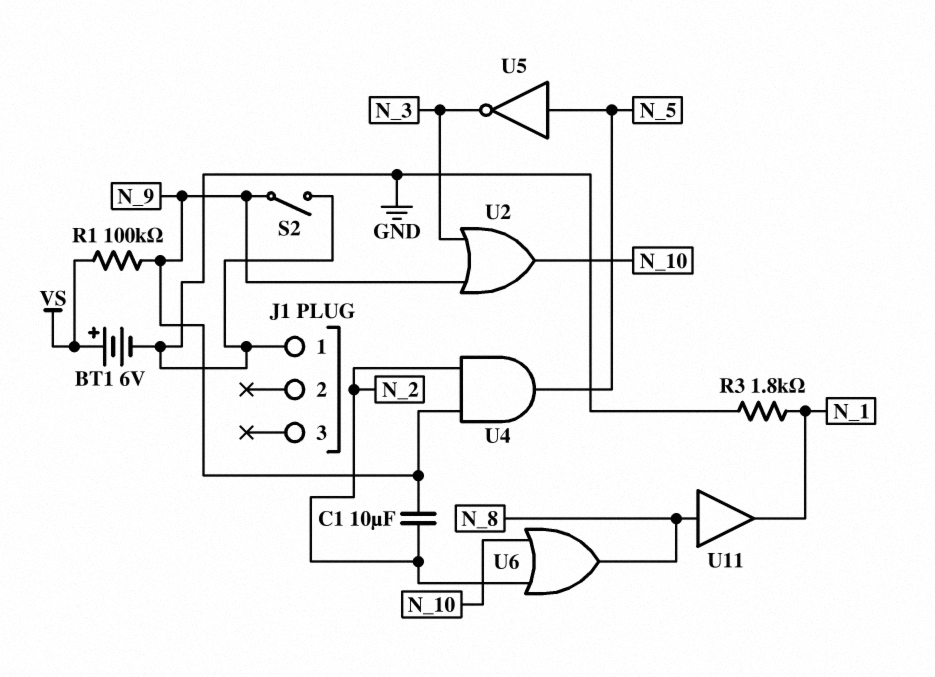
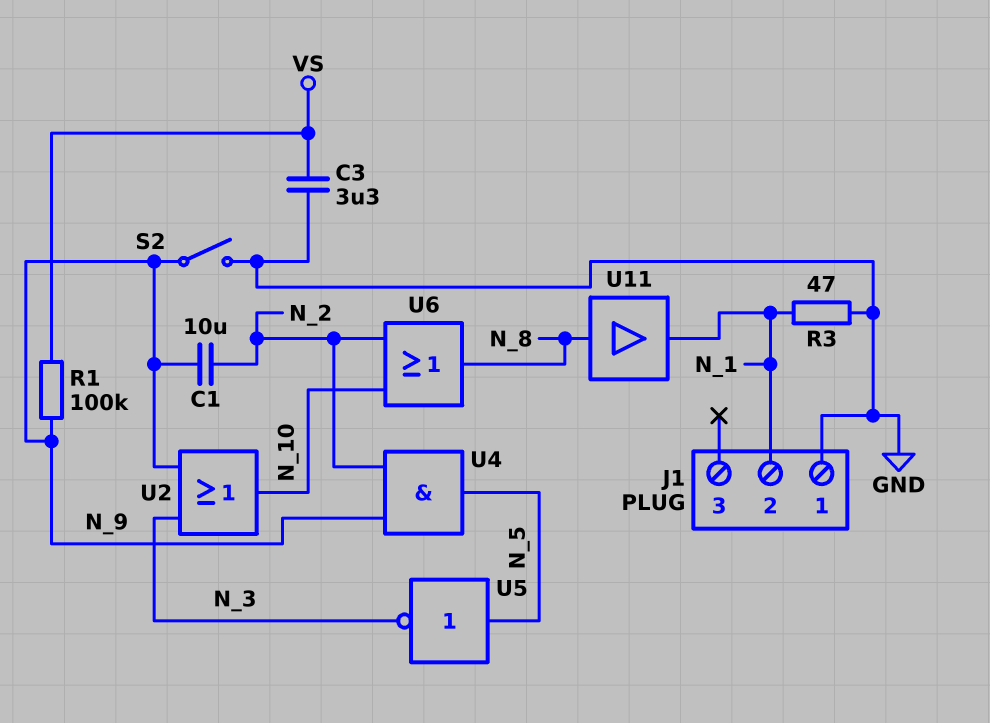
BT1: 6V (plus VS, minus GND) -> none
C3: none -> 3.3uF (GND, VS)
J1 pin 2: none -> N_1
R3: 1.8k (GND, N_1) -> 47 (GND, N_1)

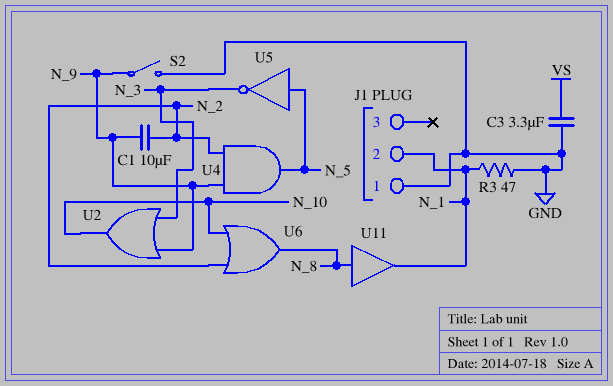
R1: 100k (N_9, VS) -> none

